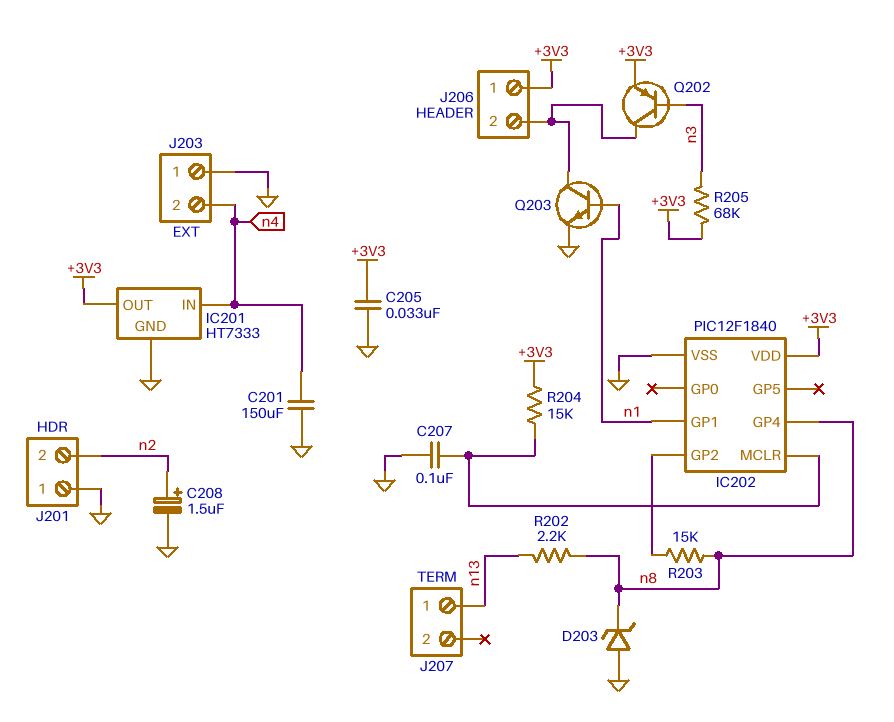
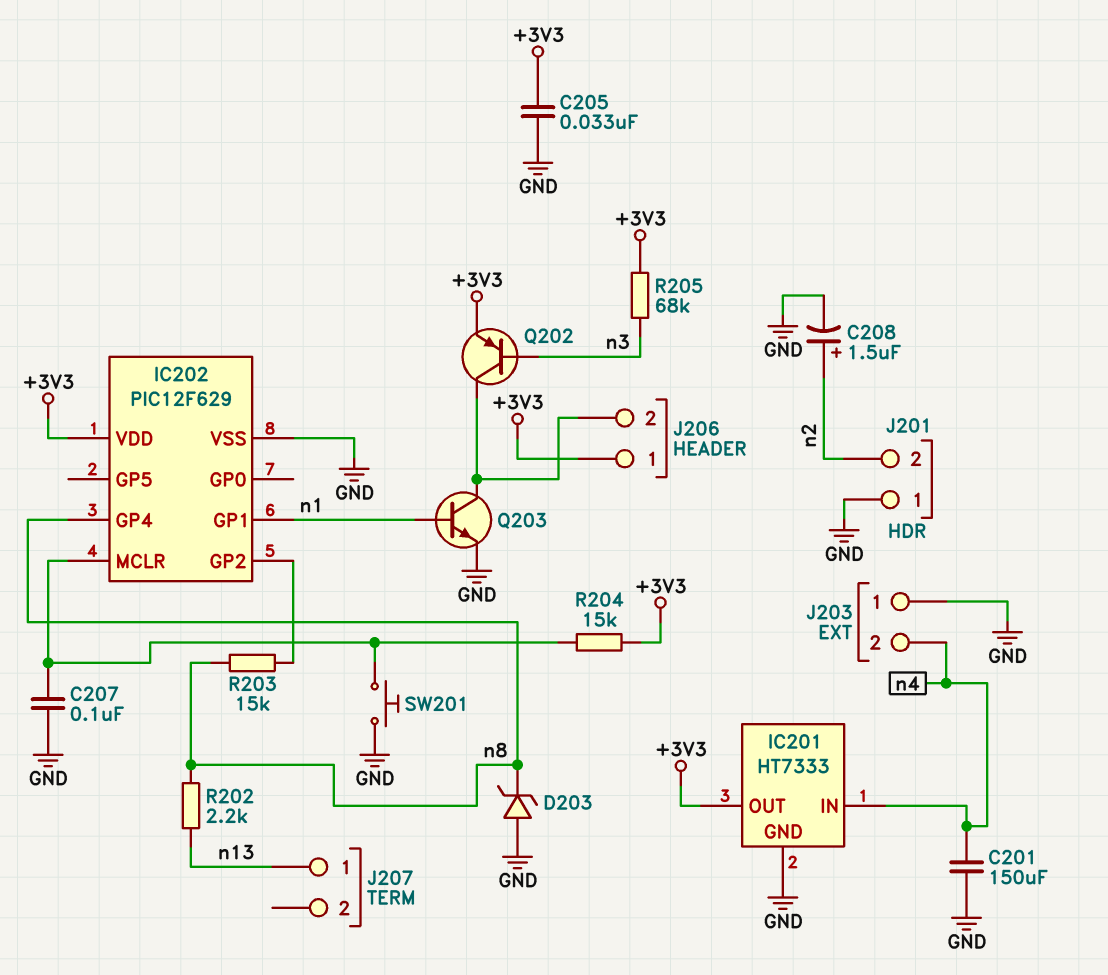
IC202: PIC12F1840 -> PIC12F629
SW201: none -> button (GND, IC202/MCLR)

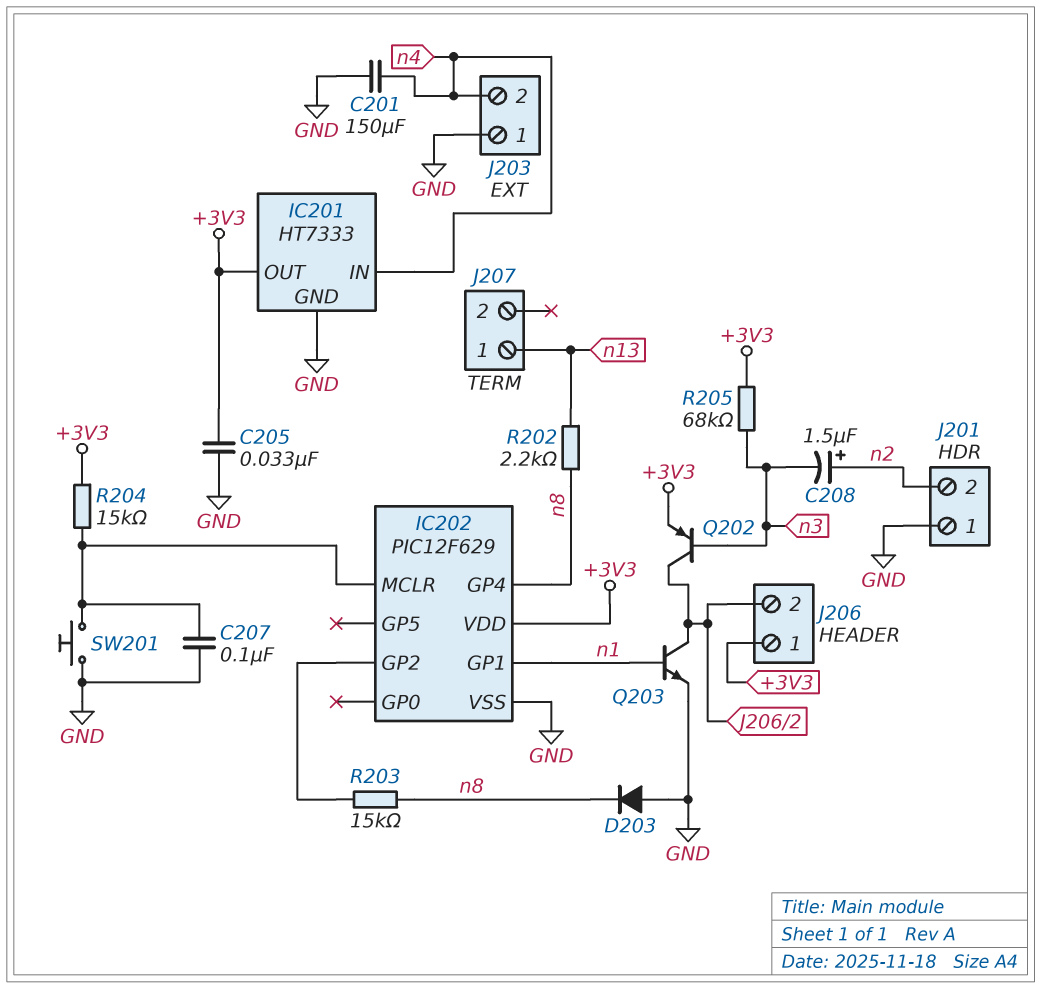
C208: 1.5uF (plus n2, minus GND) -> 1.5uF (plus n2, minus n3)
D203: zener (A GND, K n8) -> diode (A GND, K n8)

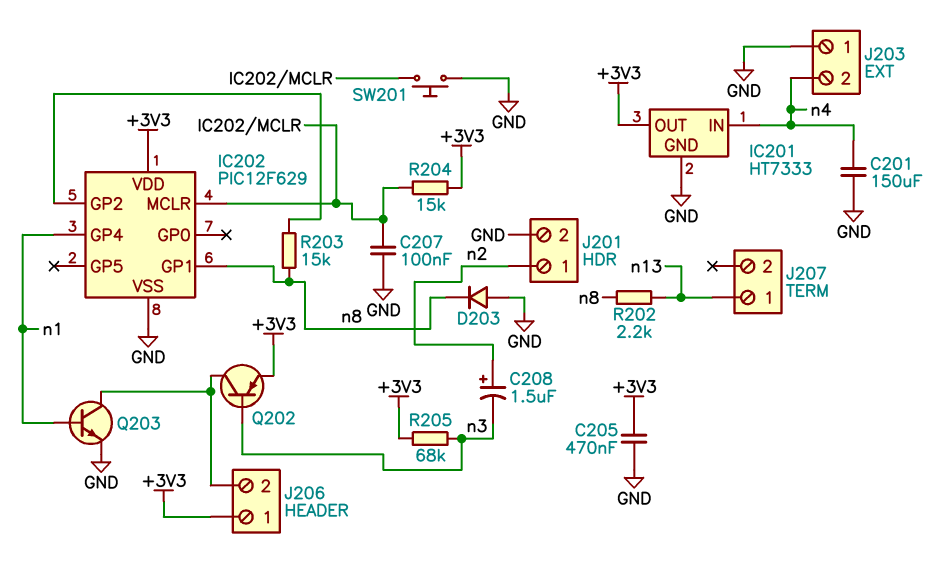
C205: 33nF (+3V3, GND) -> 470nF (+3V3, GND)
IC202 pin GP1: n1 -> n8
IC202 pin GP4: n8 -> n1
J201 pin 1: GND -> n2
J201 pin 2: n2 -> GND

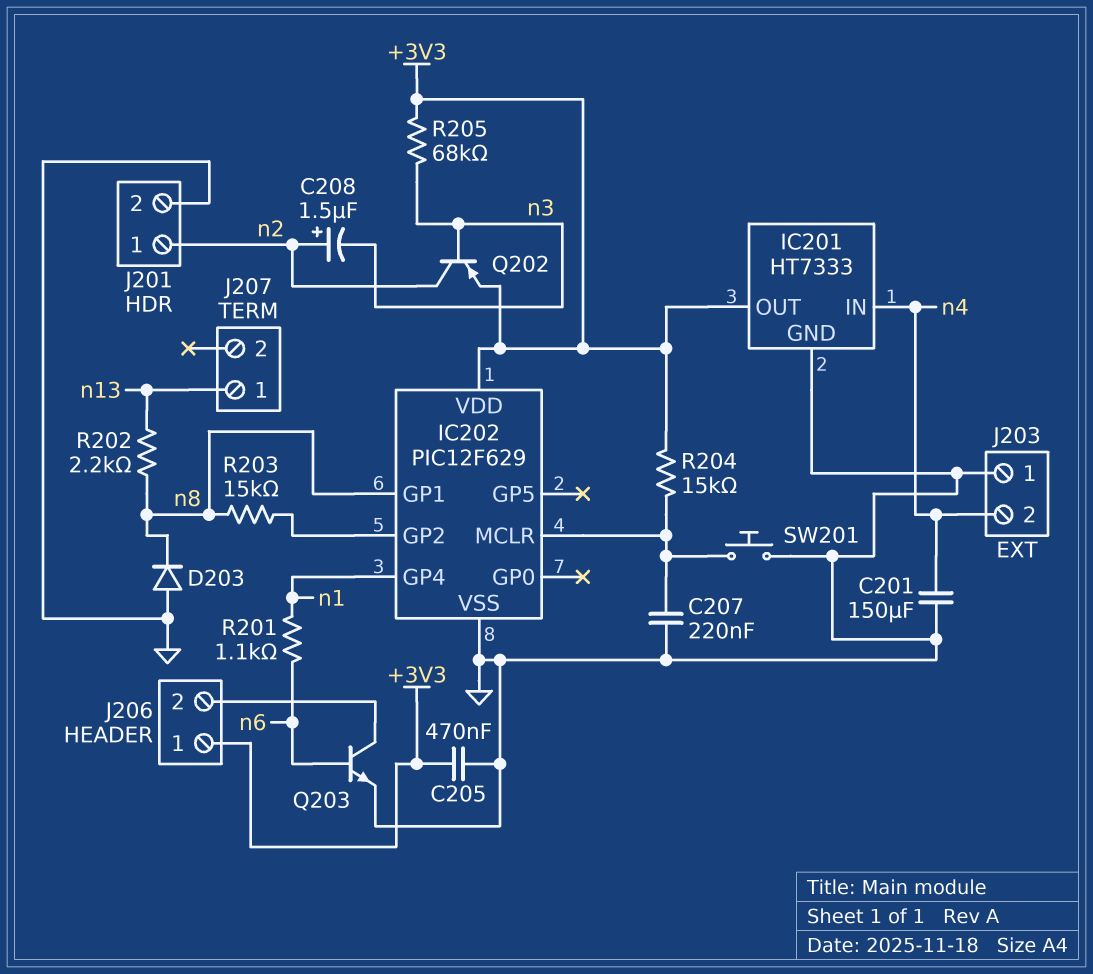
C207: 100nF (GND, IC202/MCLR) -> 220nF (GND, IC202/MCLR)
Q202: PNP (B n3, C J206/2, E +3V3) -> PNP (B n3, C n2, E +3V3)
Q203: NPN (B n1, C J206/2, E GND) -> NPN (B n6, C J206/2, E GND)
R201: none -> 1.1k (n1, n6)

